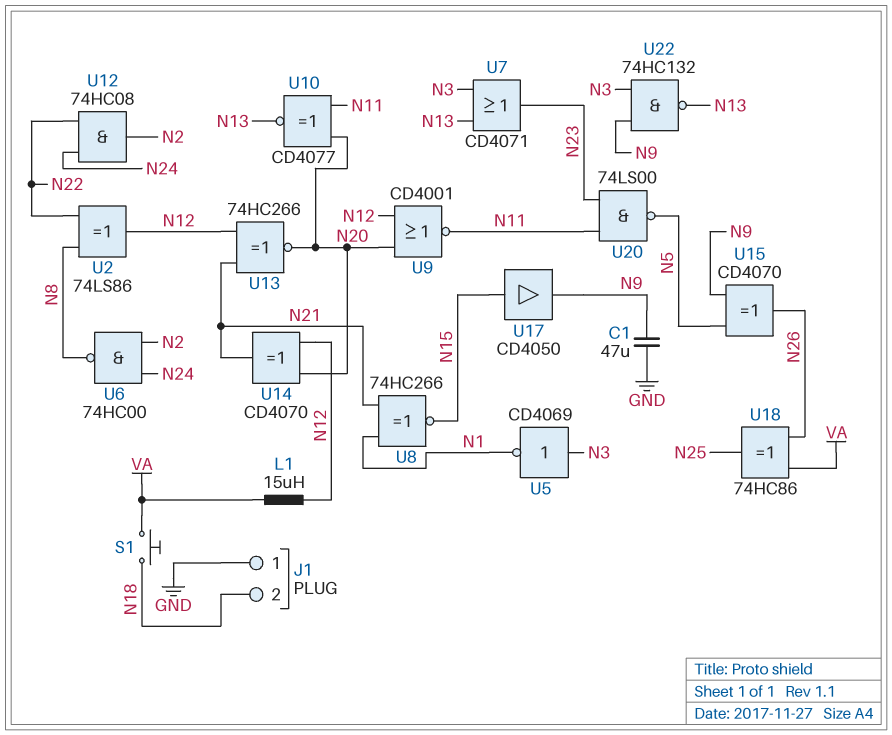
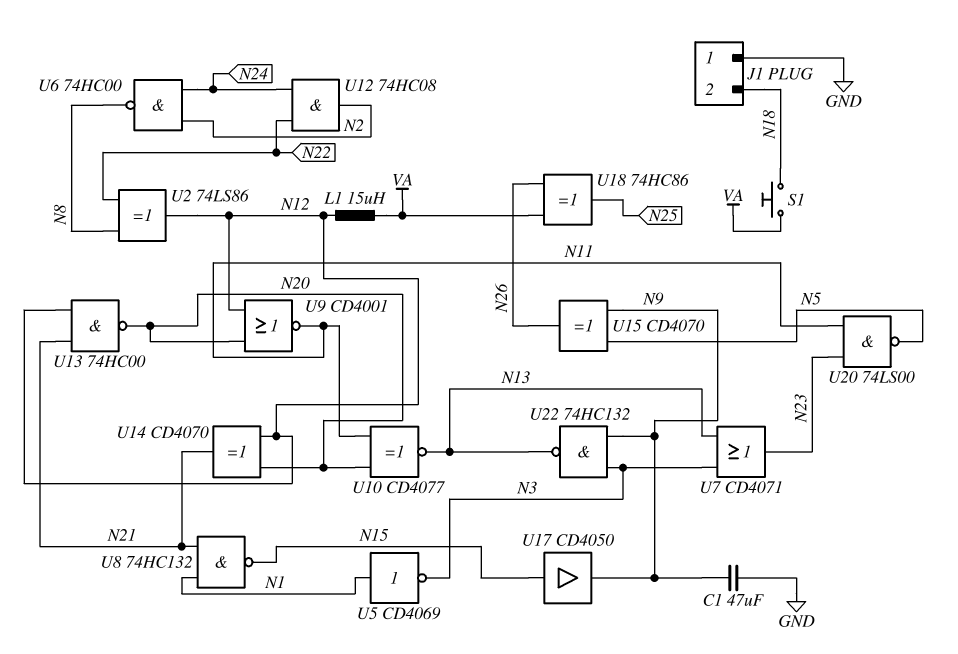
U5: NOT CD4069 (in N3, out N1) -> NOT CD4069 (in N1, out N3)
U8: XNOR 74HC266 (in N1, in N21, out N15) -> NAND 74HC132 (in N1, in N21, out N15)
U13: XNOR 74HC266 (in N12, in N21, out N20) -> NAND 74HC00 (in N12, in N21, out N20)

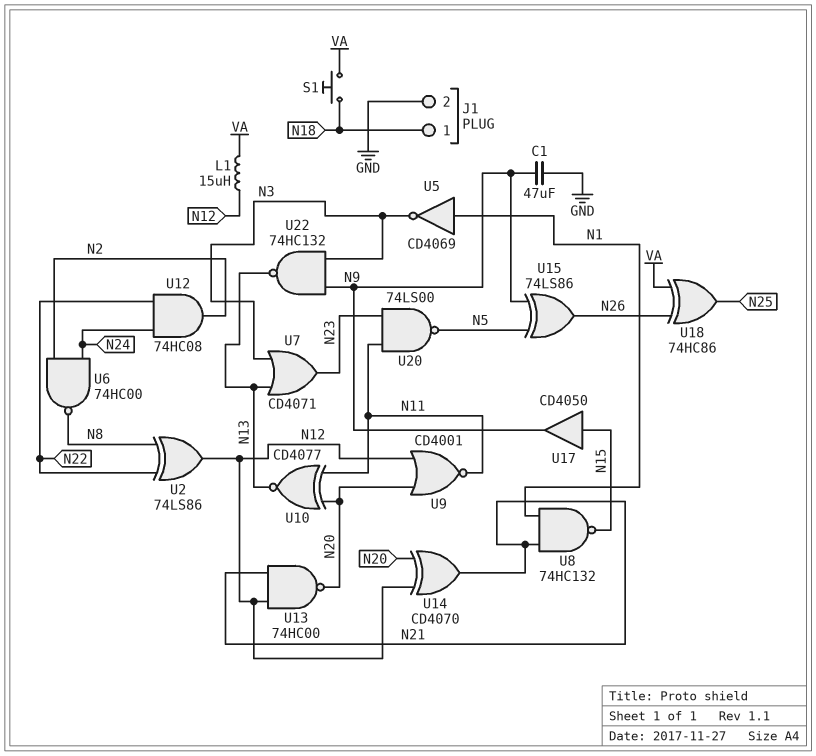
J1 pin 1: GND -> N18
J1 pin 2: N18 -> GND
U15: XOR CD4070 (in N5, in N9, out N26) -> XOR 74LS86 (in N5, in N9, out N26)

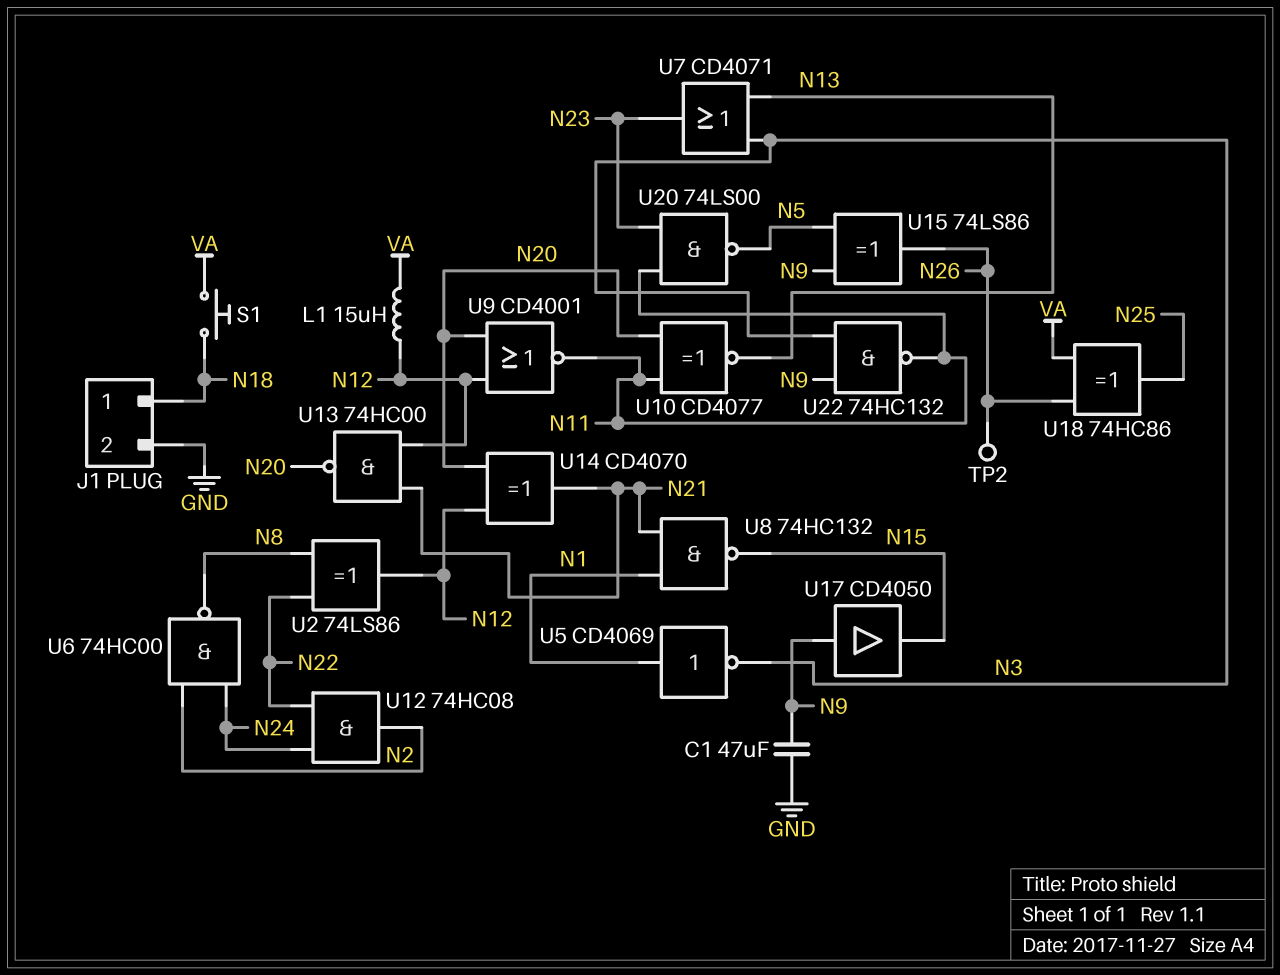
TP2: none -> test point (N26)
U17: buffer CD4050 (in N15, out N9) -> buffer CD4050 (in N9, out N15)
U22: NAND 74HC132 (in N3, in N9, out N13) -> NAND 74HC132 (in N3, in N9, out N11)

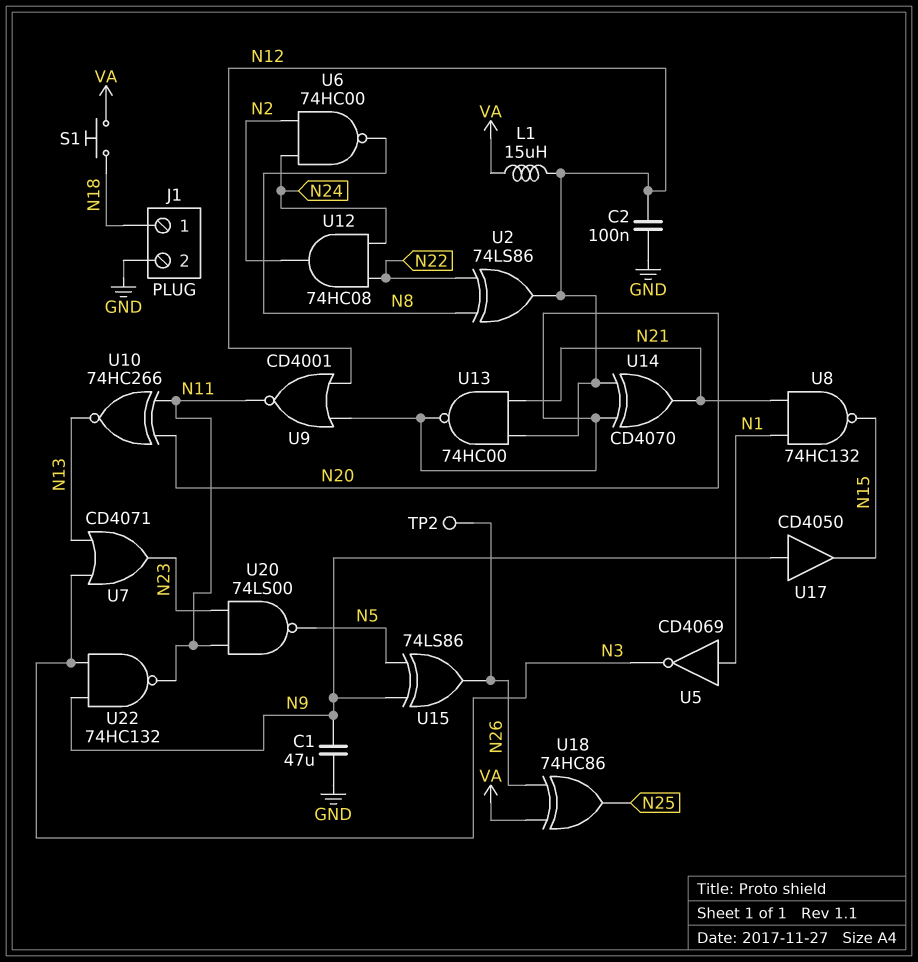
C2: none -> 100nF (GND, N12)
U10: XNOR CD4077 (in N11, in N20, out N13) -> XNOR 74HC266 (in N11, in N20, out N13)

